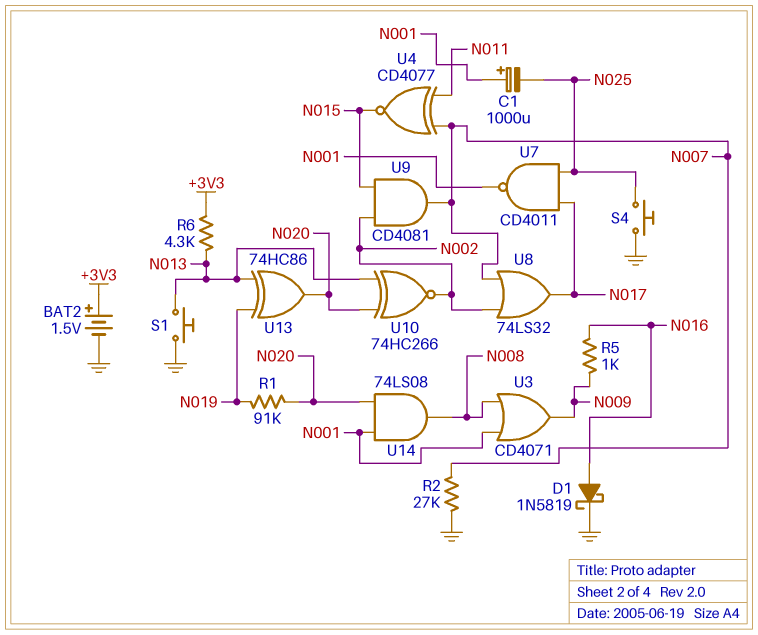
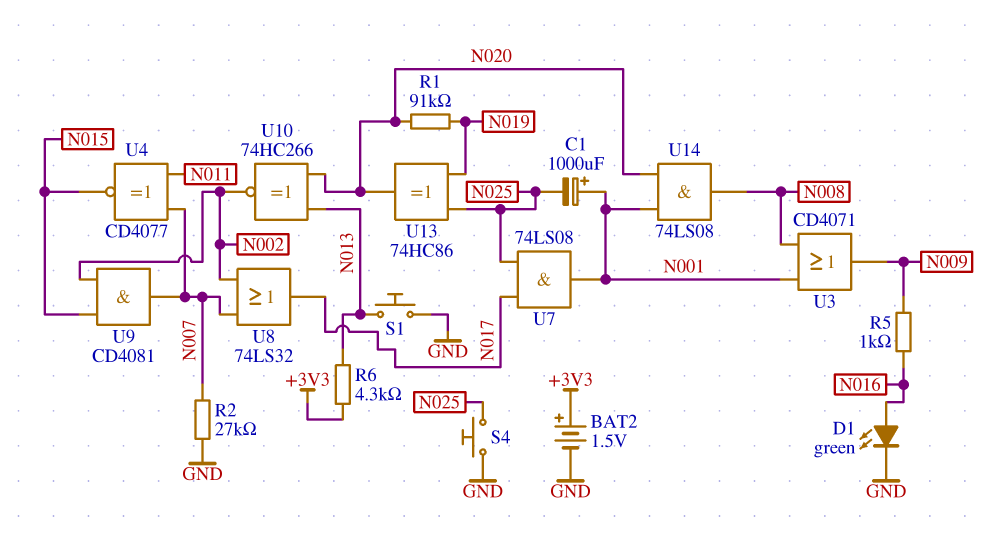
D1: schottky 1N5819 (A N016, K GND) -> LED green (A N016, K GND)
U7: NAND CD4011 (in N017, in N025, out N001) -> AND 74LS08 (in N017, in N025, out N001)
U13: XOR 74HC86 (in N013, in N019, out N020) -> XOR 74HC86 (in N019, in N025, out N020)

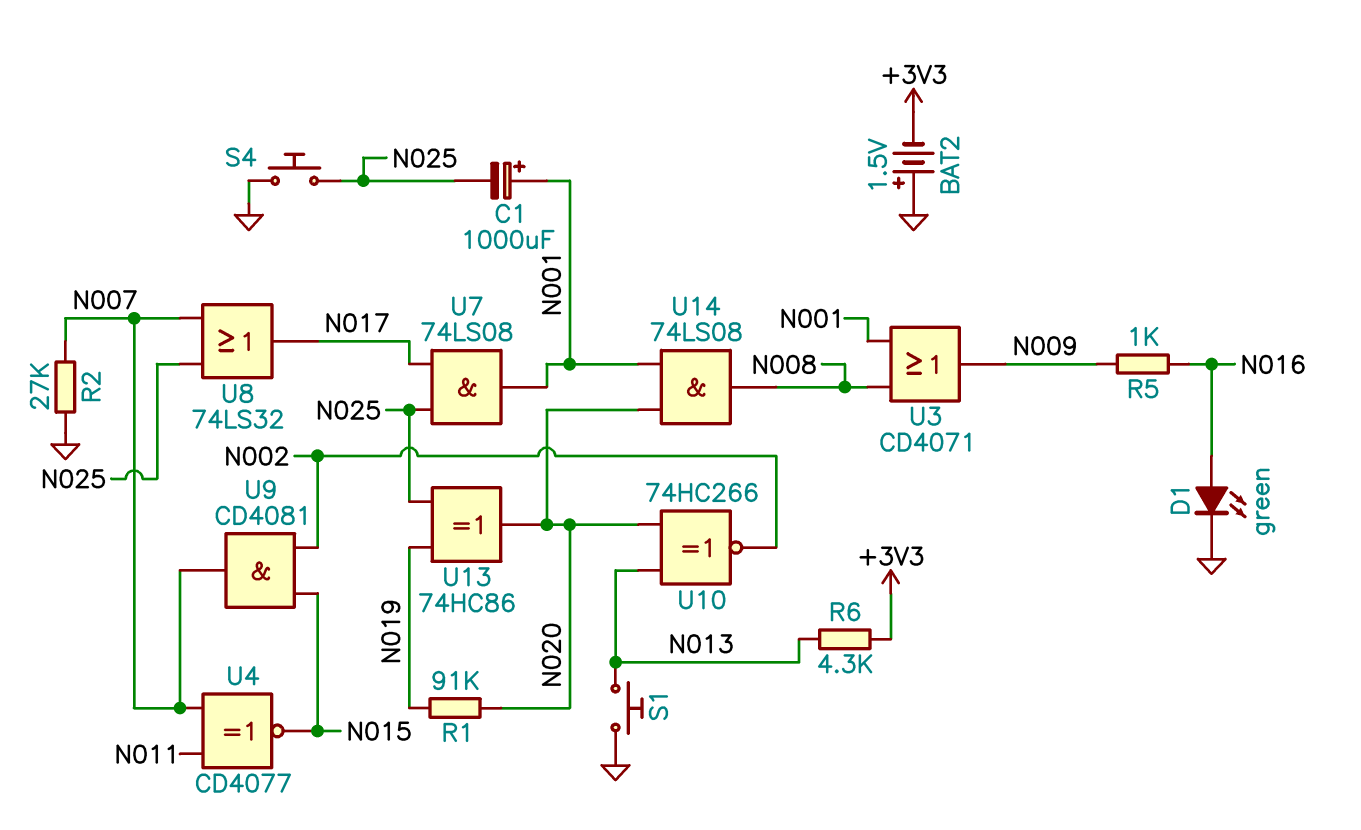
BAT2: 1.5V (plus +3V3, minus GND) -> 1.5V (plus GND, minus +3V3)
U8: OR 74LS32 (in N002, in N007, out N017) -> OR 74LS32 (in N007, in N025, out N017)

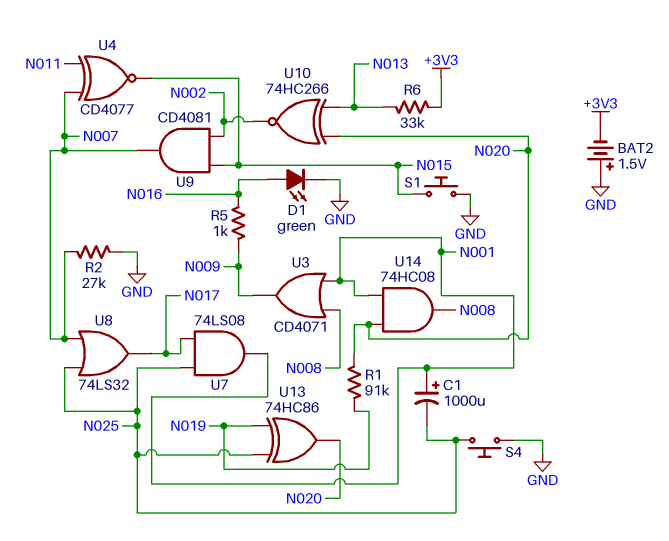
R6: 4.3k (+3V3, N013) -> 33k (+3V3, N013)
S1: button (GND, N013) -> button (GND, N015)
U14: AND 74LS08 (in N001, in N020, out N008) -> AND 74HC08 (in N001, in N020, out N008)

